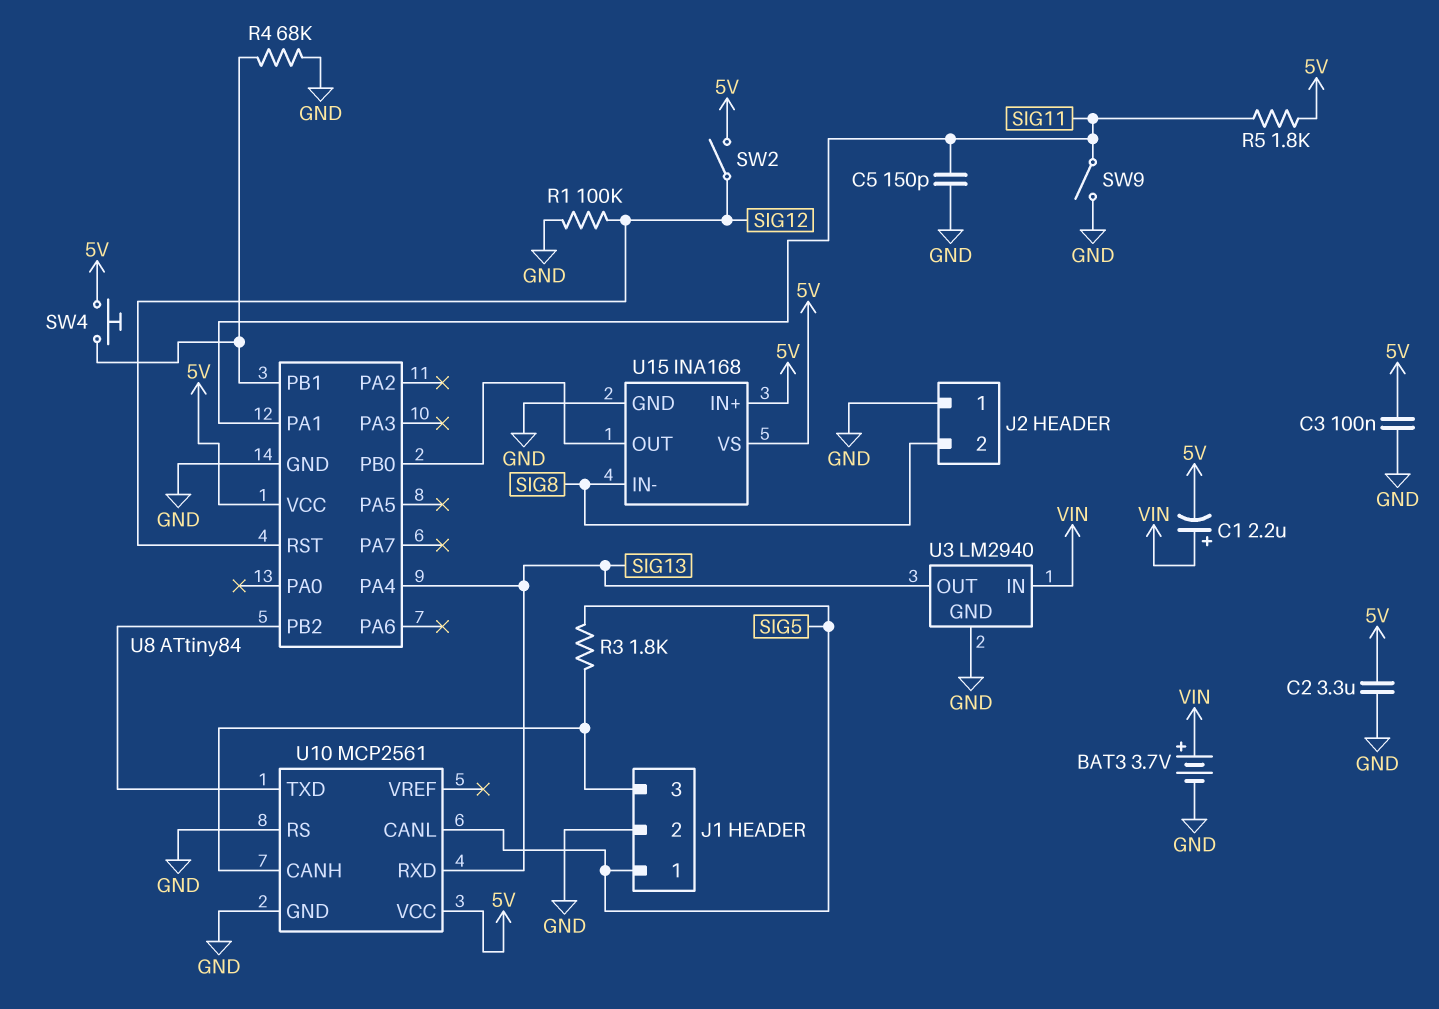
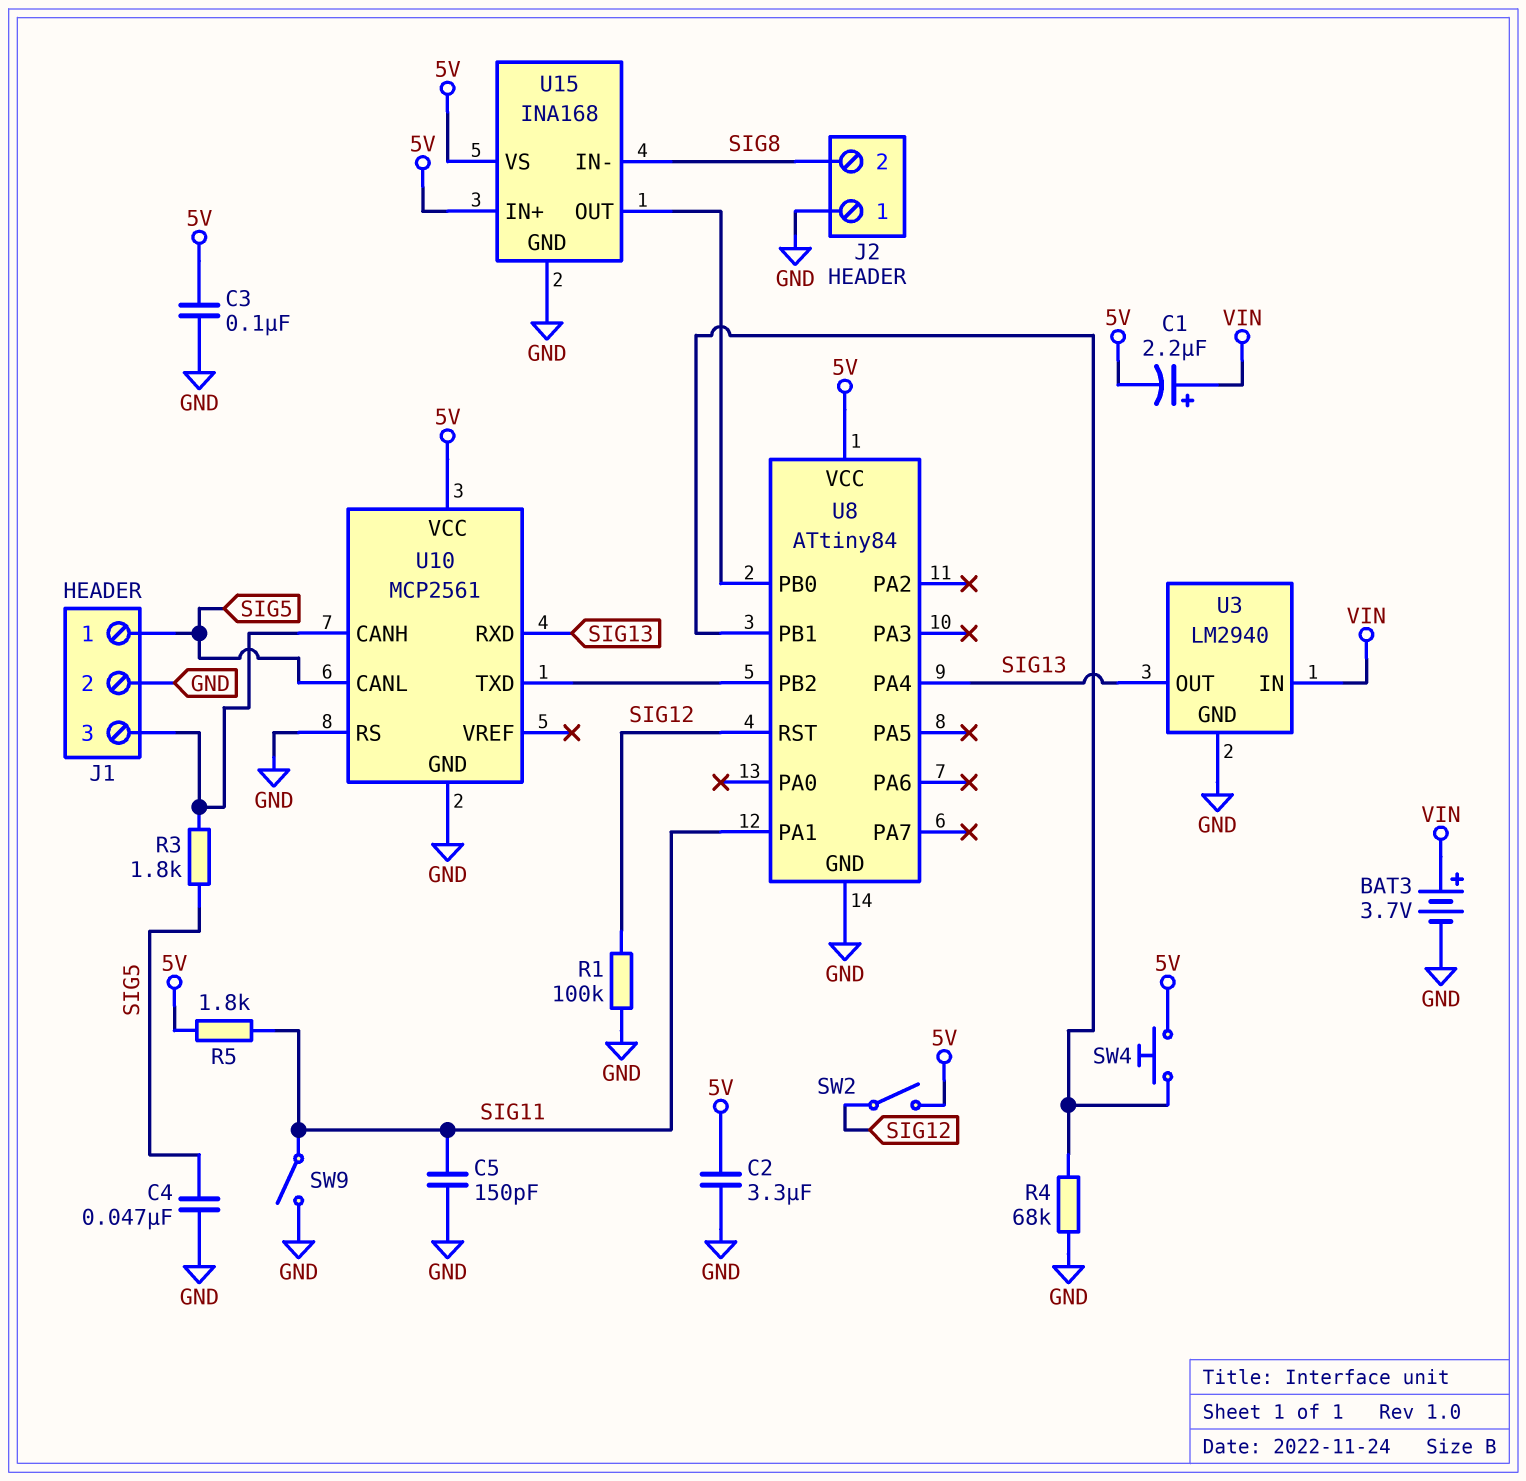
C4: none -> 47nF (GND, SIG5)

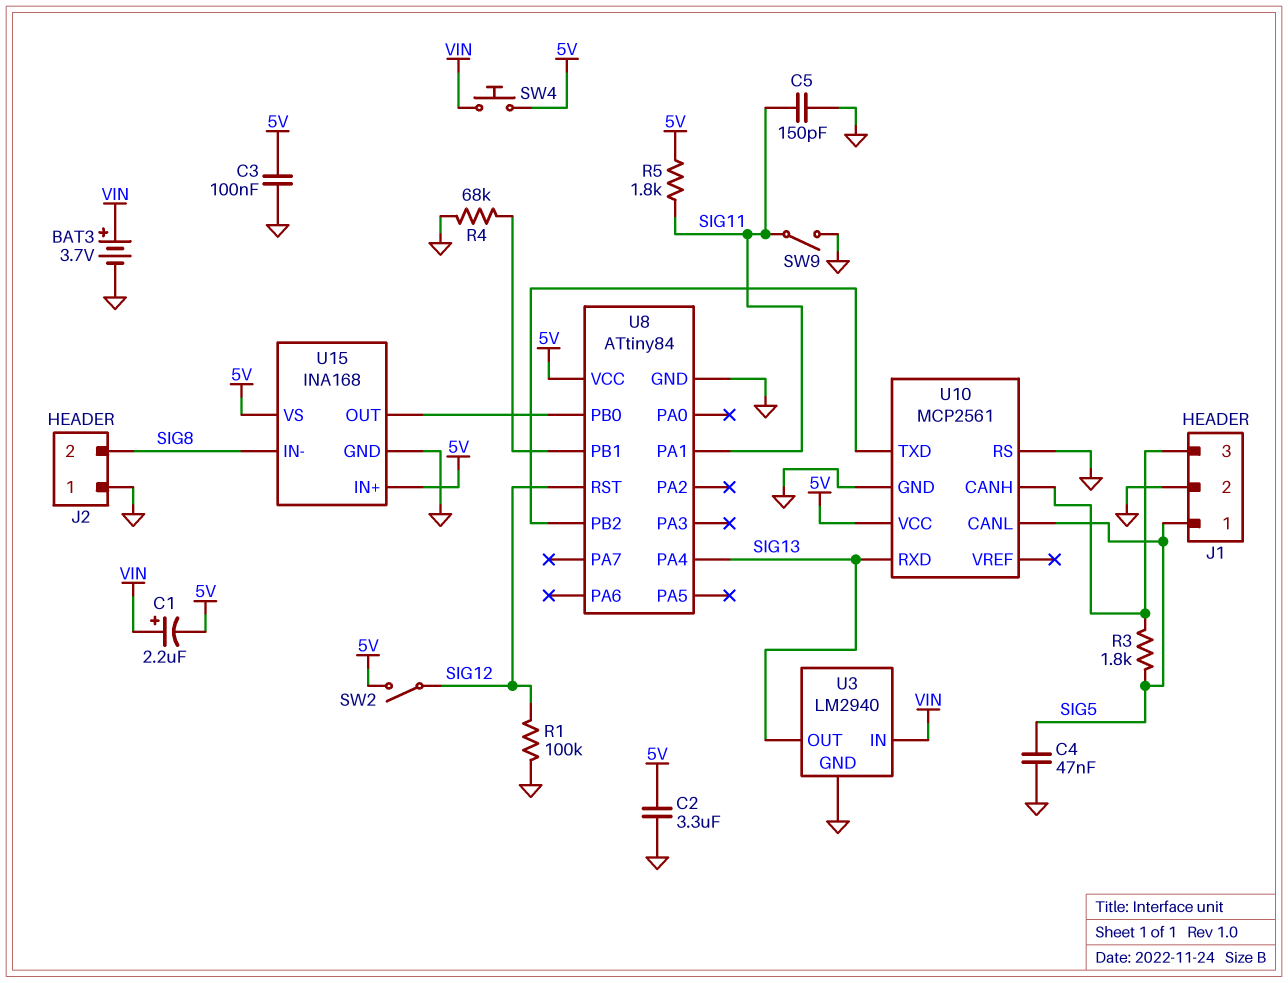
SW4: button (5V, U8/PB1) -> button (5V, VIN)

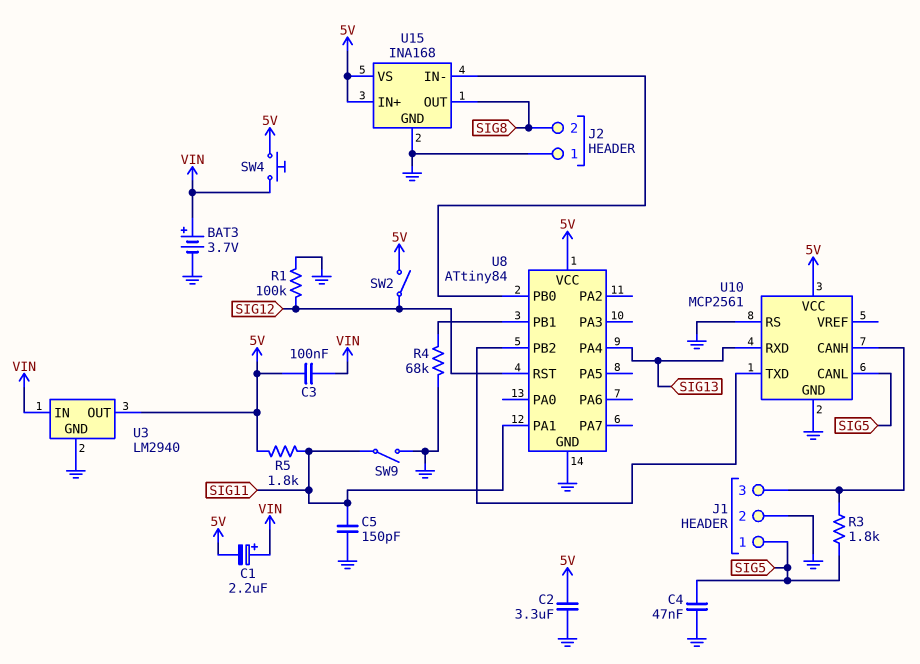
C3: 100nF (5V, GND) -> 100nF (5V, VIN)
U3 pin OUT: SIG13 -> 5V
U15 pin IN-: SIG8 -> U8/PB0
U15 pin OUT: U8/PB0 -> SIG8

